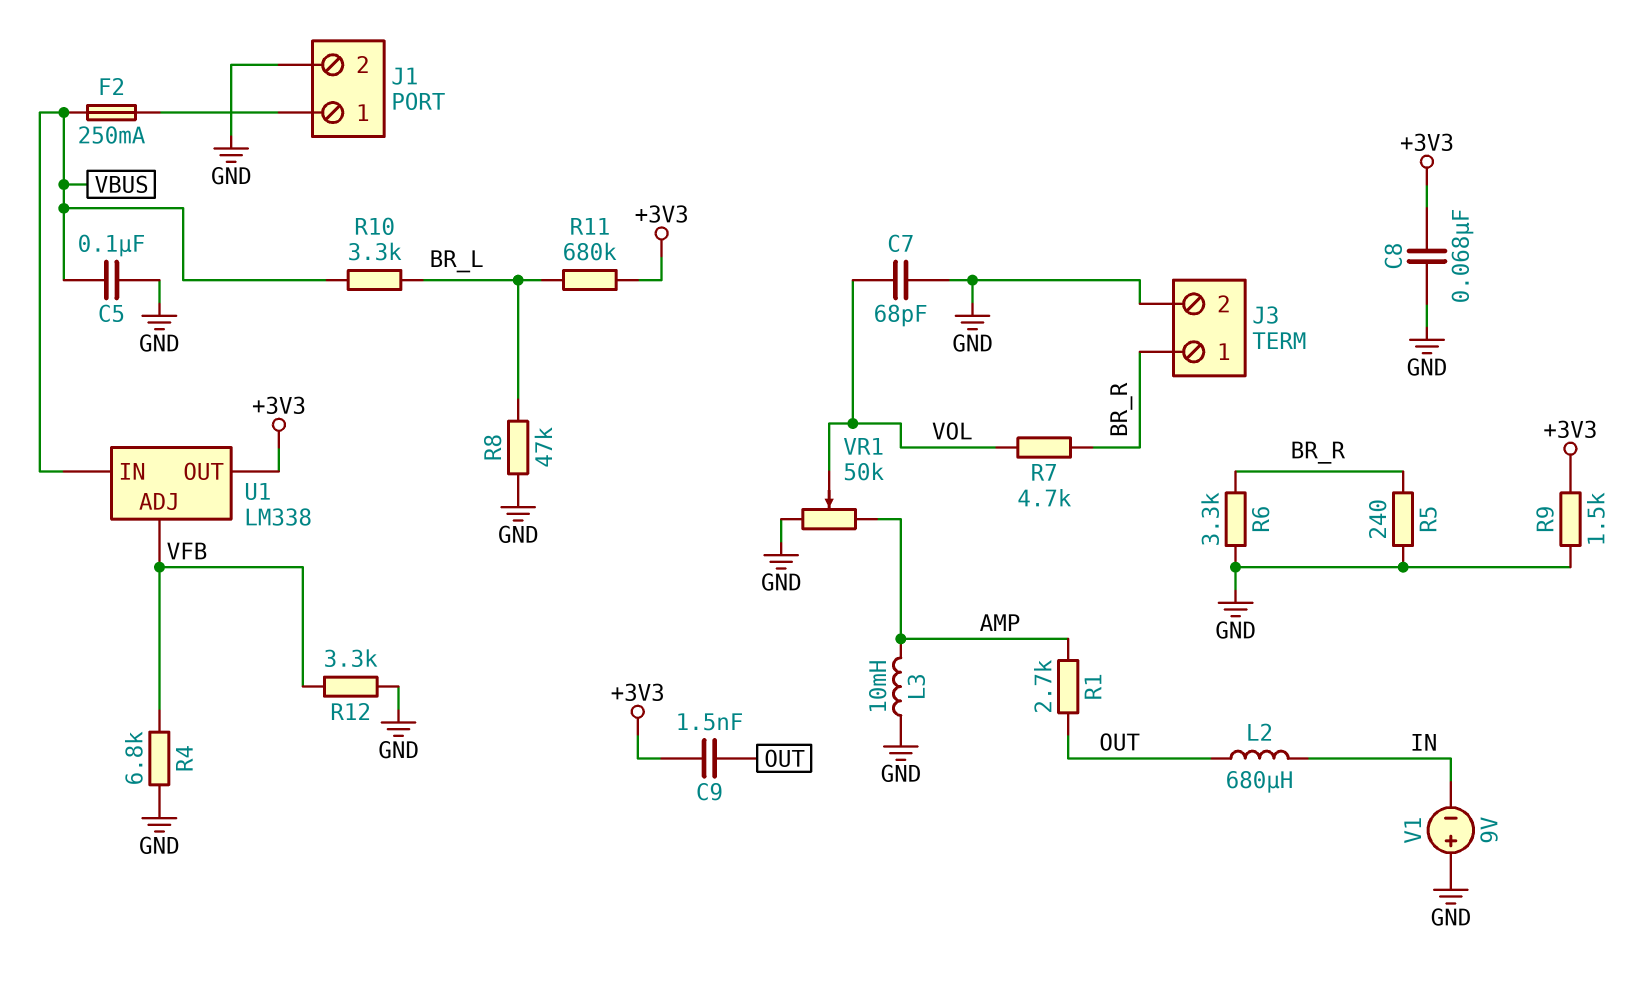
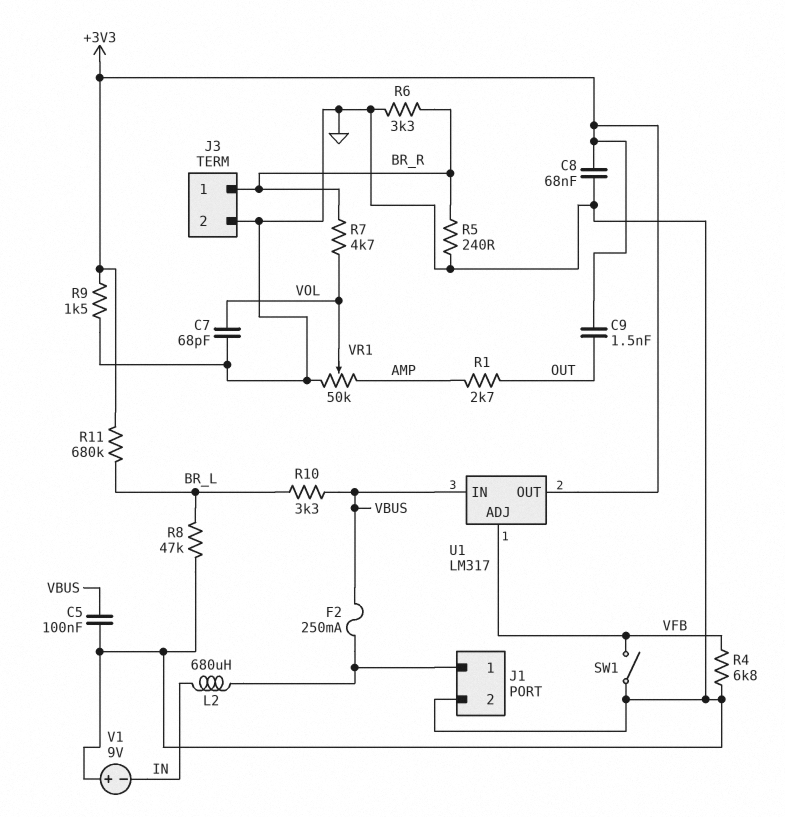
L2: 680uH (IN, OUT) -> 680uH (IN, J1/1)
L3: 10mH (AMP, GND) -> none
R12: 3.3k (GND, VFB) -> none
SW1: none -> switch (GND, VFB)
U1: LM338 -> LM317

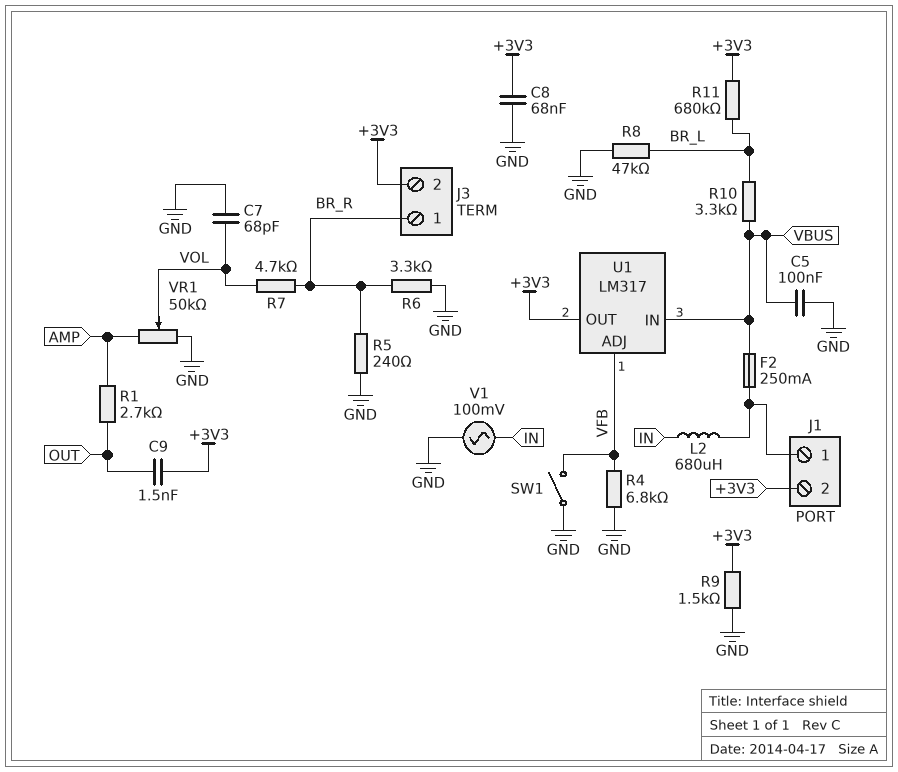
J1 pin 2: GND -> +3V3
J3 pin 2: GND -> +3V3
V1: 9V (plus GND, minus IN) -> AC 100mV (GND, IN)

